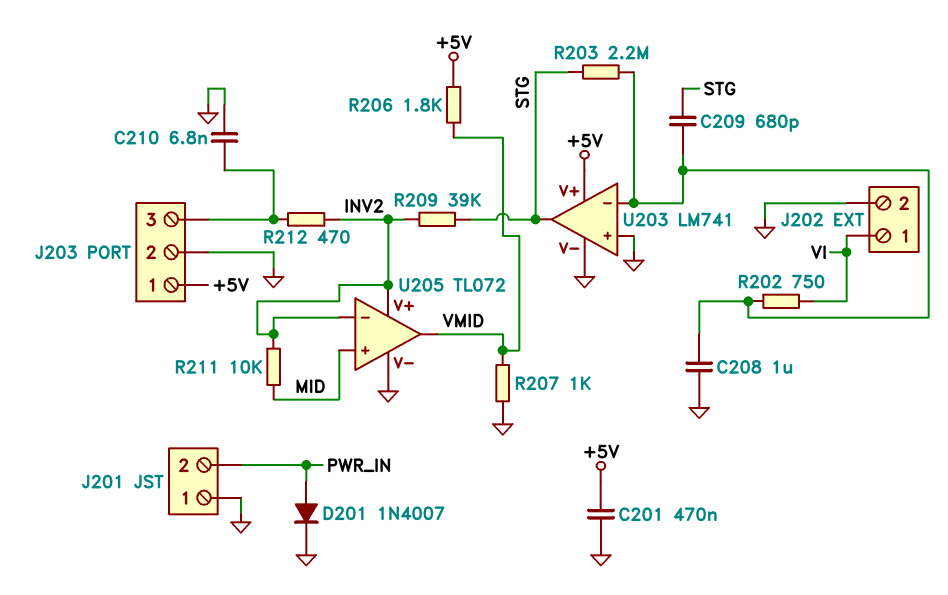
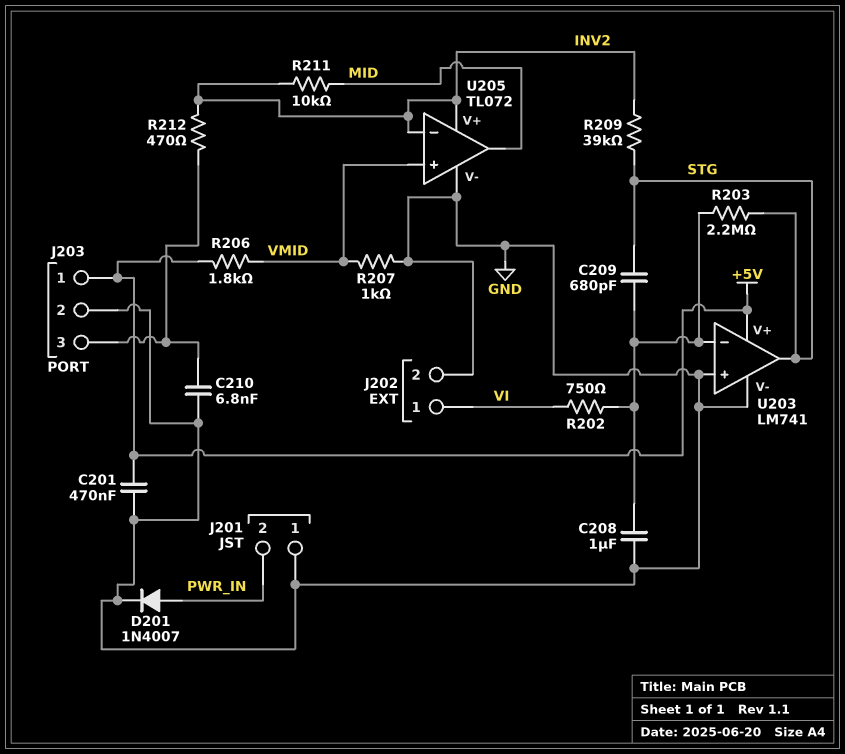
U205 pin in+: MID -> VMID
U205 pin out: VMID -> MID

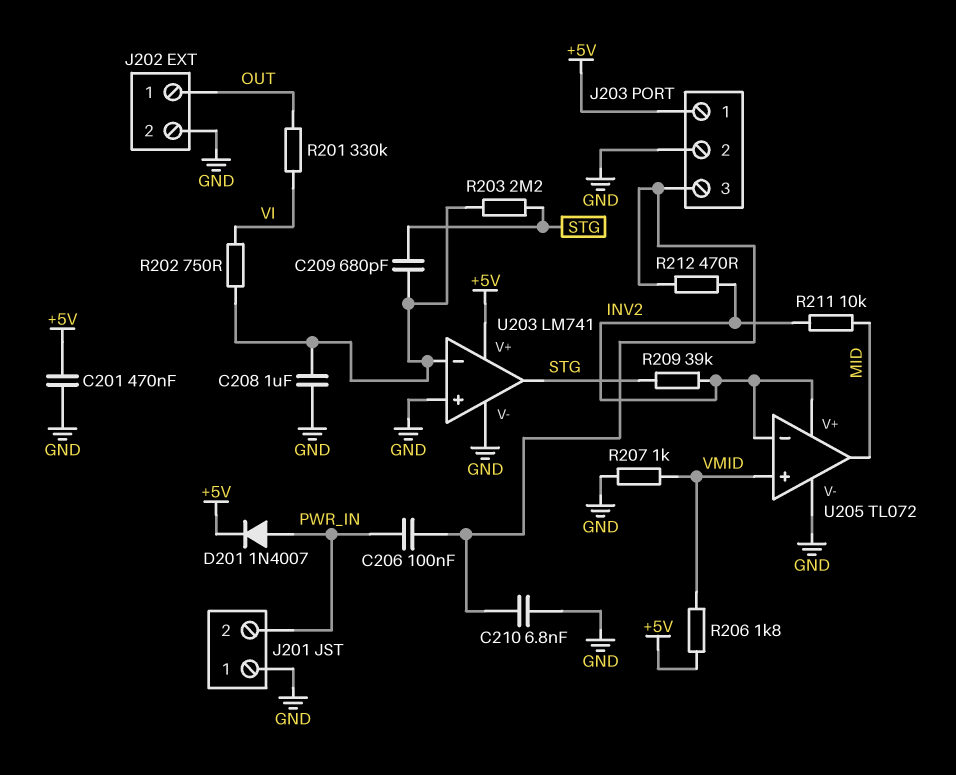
C206: none -> 100nF (J203/3, PWR_IN)
D201: diode 1N4007 (A PWR_IN, K GND) -> diode 1N4007 (A PWR_IN, K +5V)
J202 pin 1: VI -> OUT
R201: none -> 330k (OUT, VI)

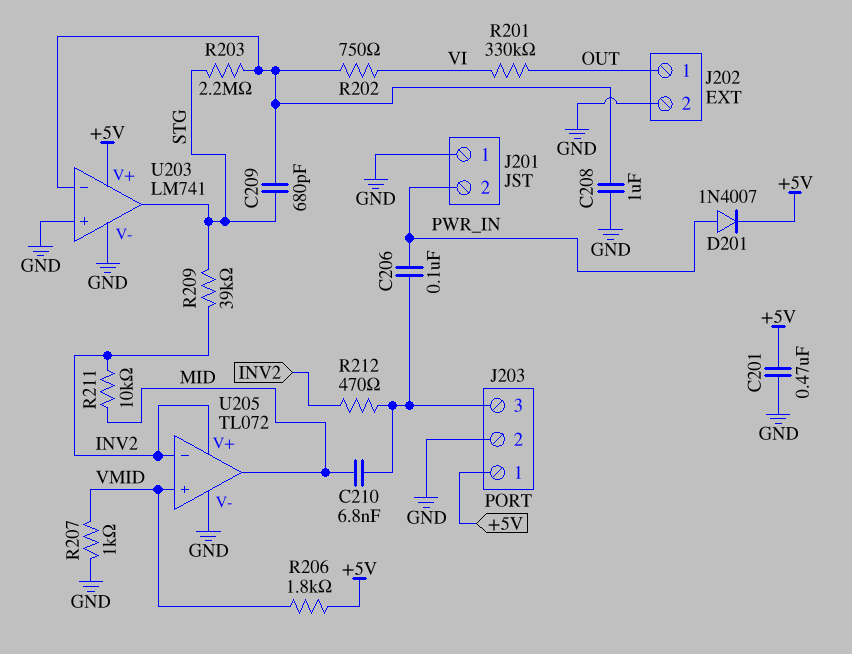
C210: 6.8nF (GND, J203/3) -> 6.8nF (J203/3, MID)

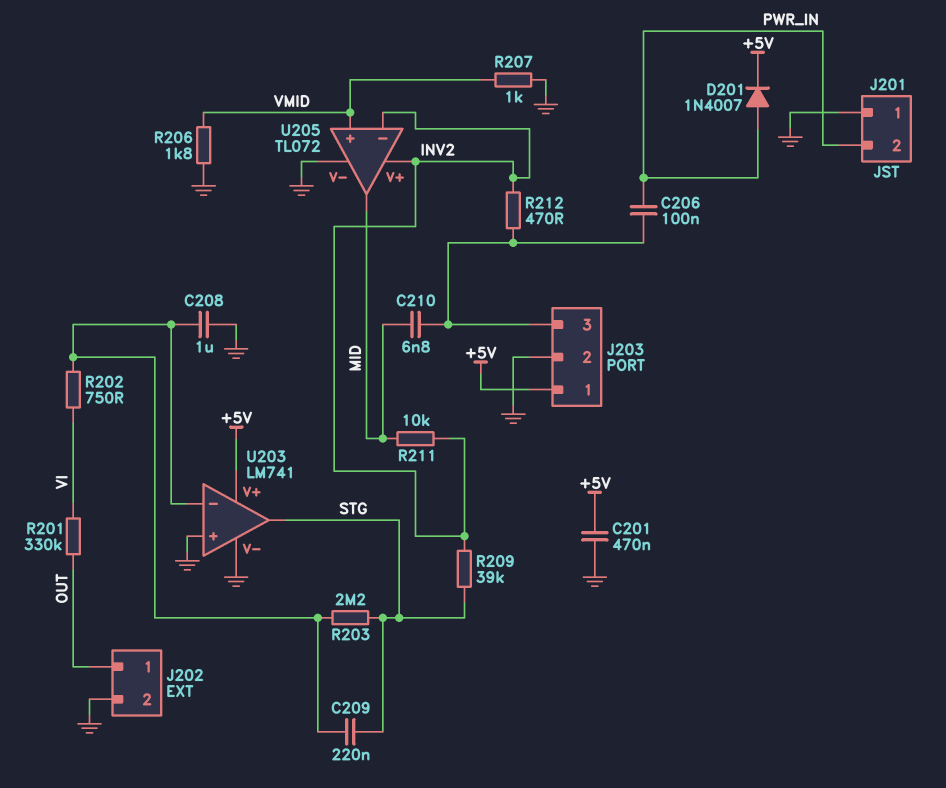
C209: 680pF (STG, U203/in-) -> 220nF (STG, U203/in-)
R206: 1.8k (+5V, VMID) -> 1.8k (GND, VMID)

